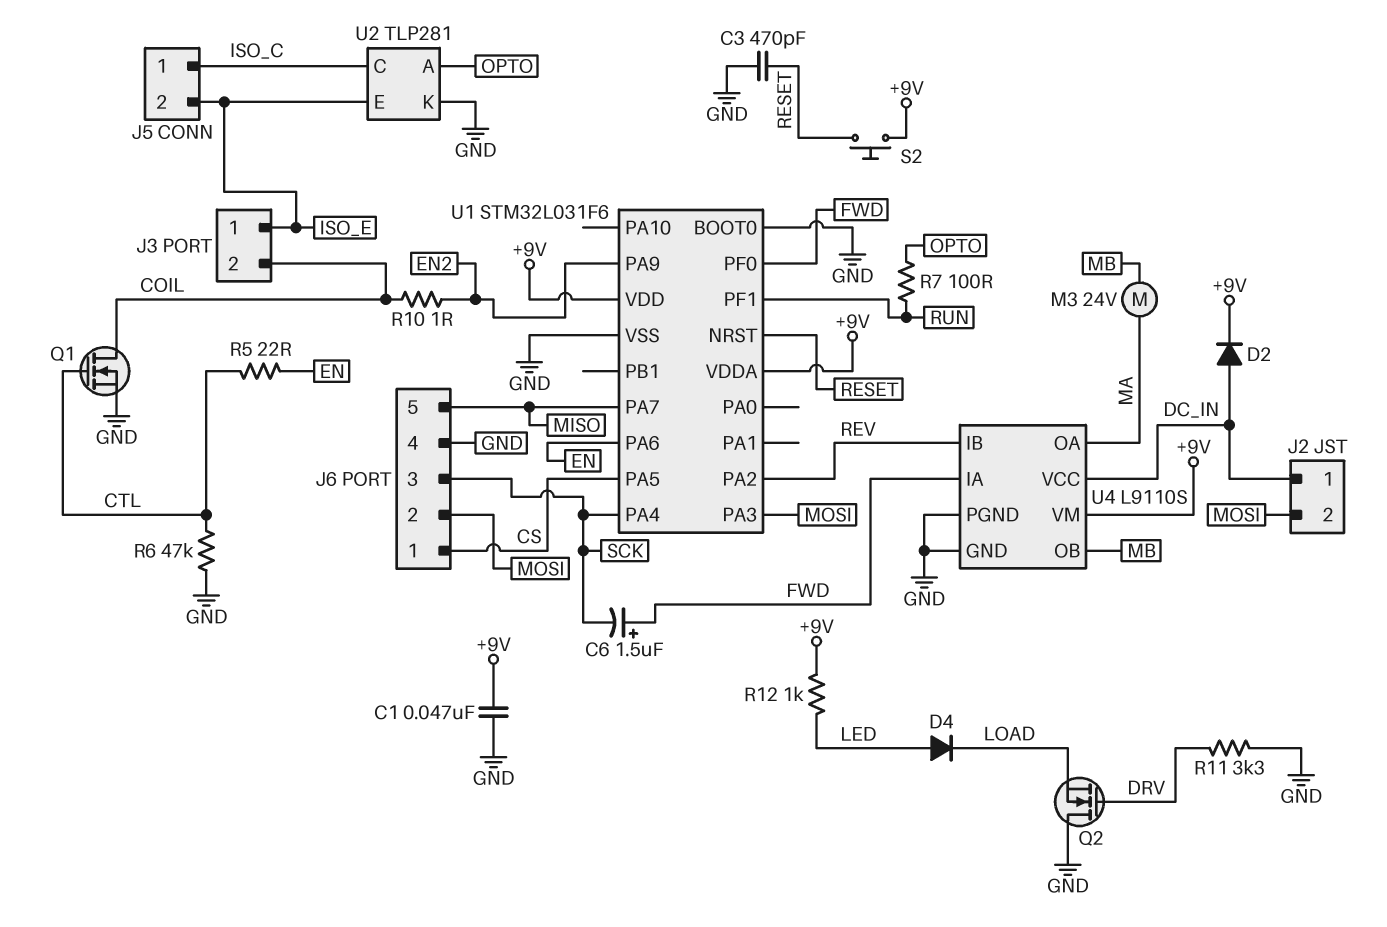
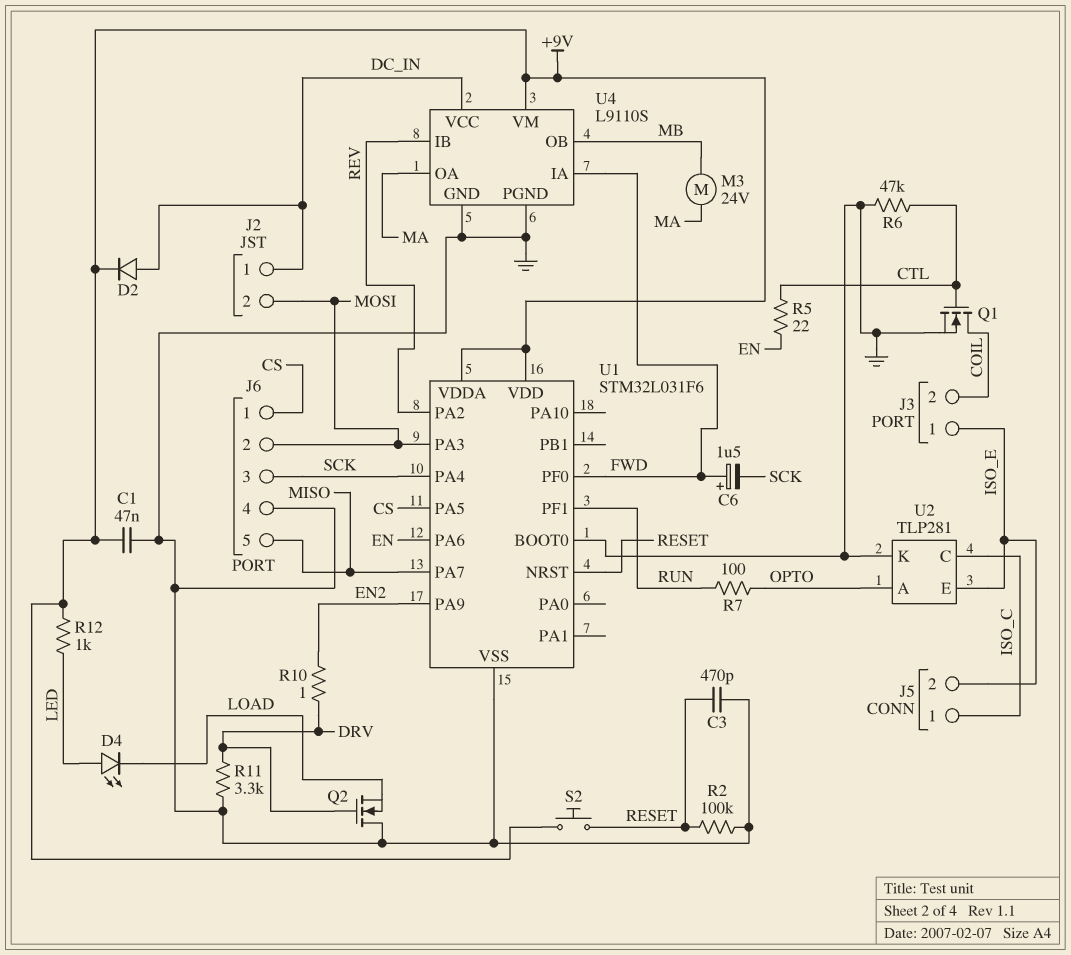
D4: diode (A LED, K LOAD) -> LED (A LED, K LOAD)
R2: none -> 100k (GND, RESET)
R10: 1 (COIL, EN2) -> 1 (DRV, EN2)

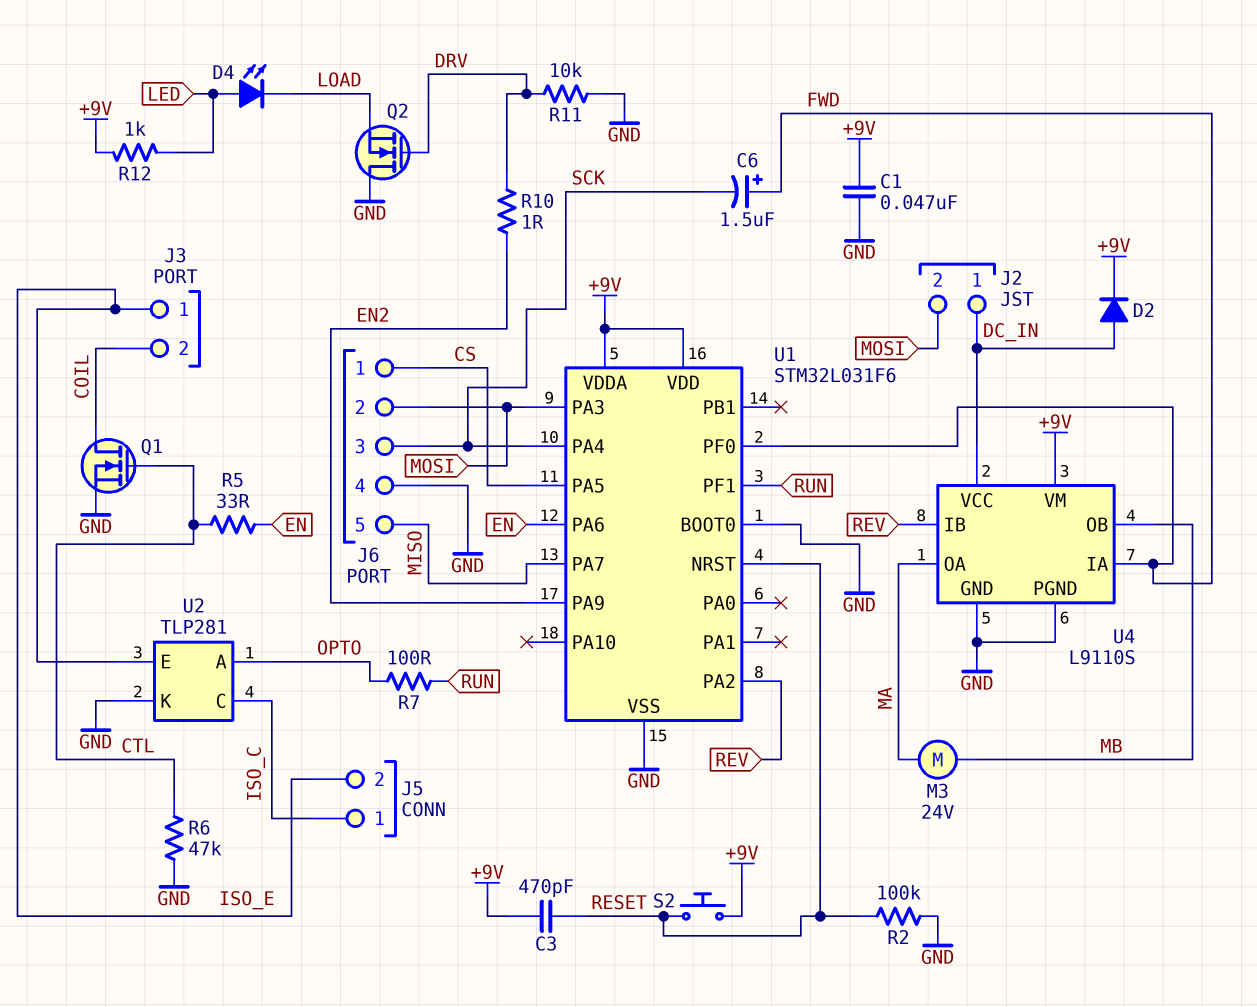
C3: 470pF (GND, RESET) -> 470pF (+9V, RESET)
R5: 22 (CTL, EN) -> 33 (CTL, EN)
R11: 3.3k (DRV, GND) -> 10k (DRV, GND)

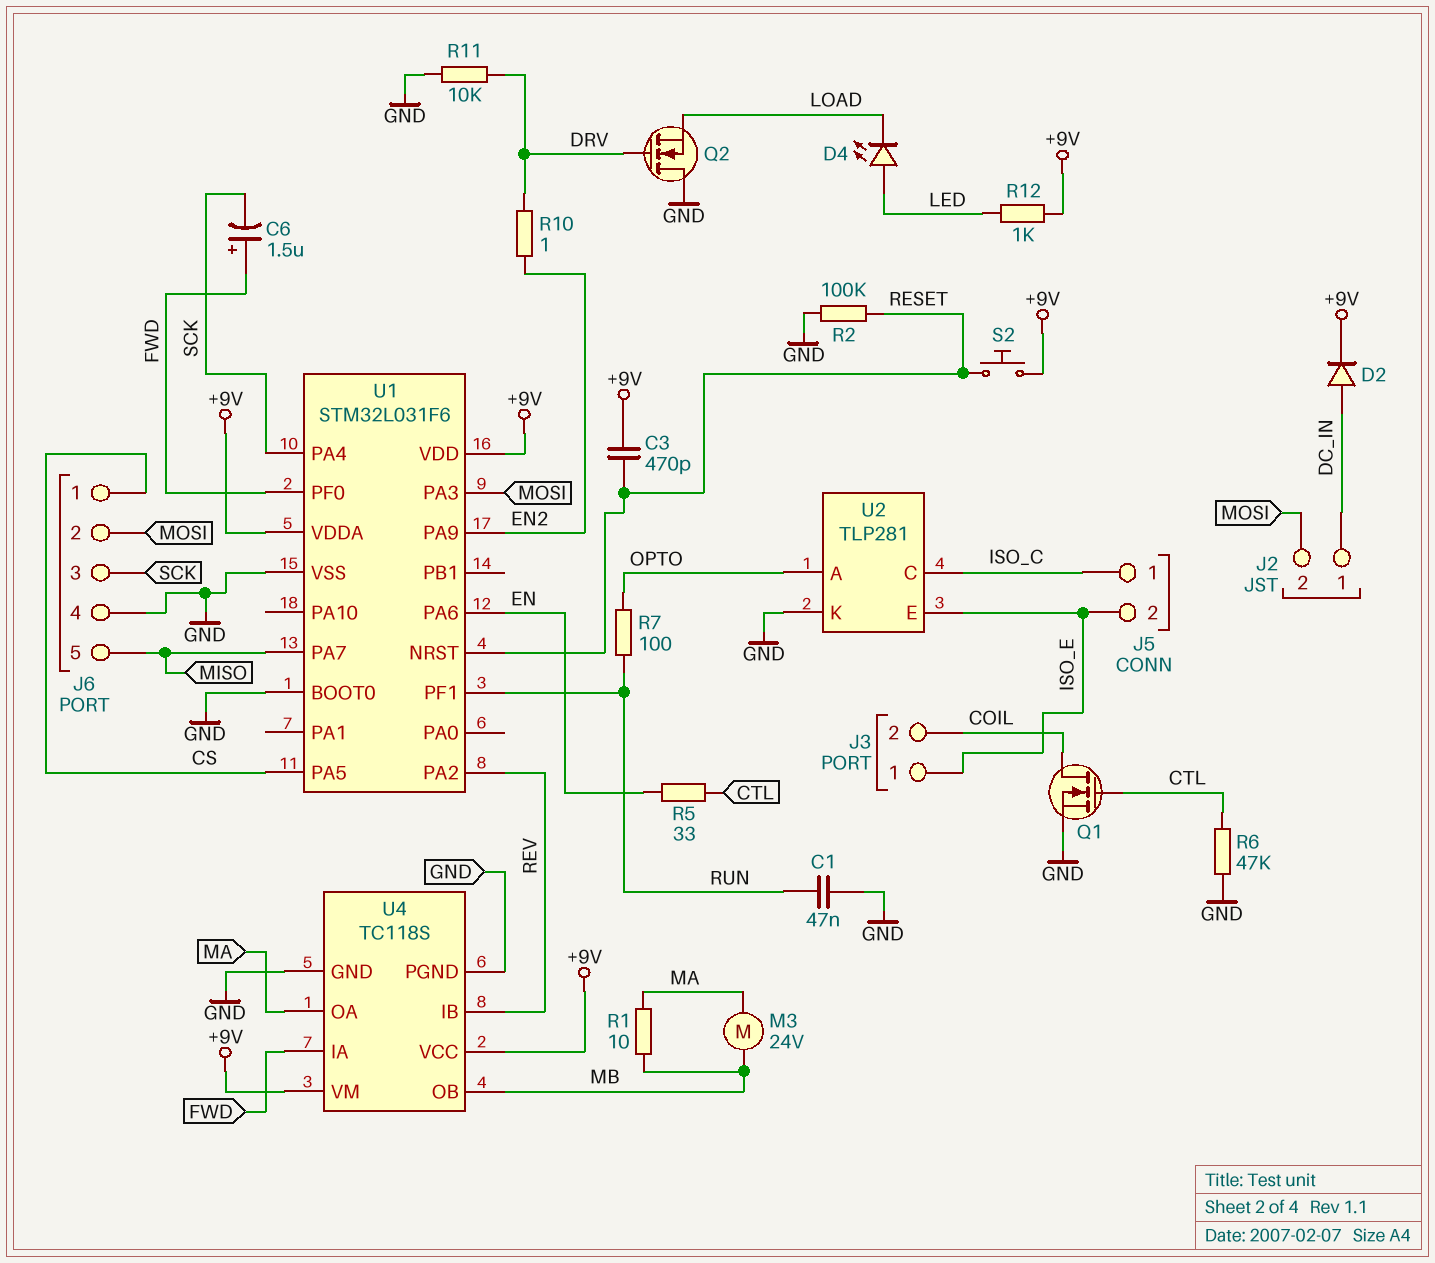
C1: 47nF (+9V, GND) -> 47nF (GND, RUN)
R1: none -> 10 (MA, MB)
U4: L9110S -> TC118S
U4 pin VCC: DC_IN -> +9V

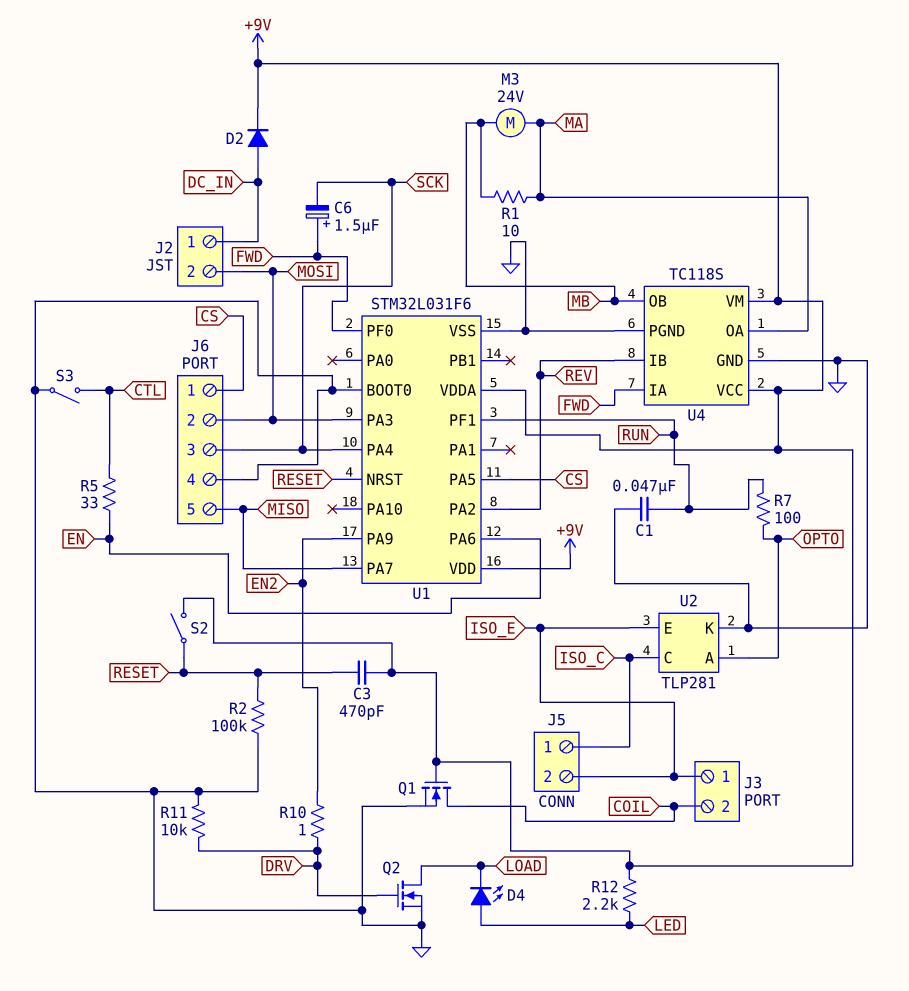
Q1: NMOS (G CTL, D COIL, S GND) -> NMOS (G +9V, D COIL, S GND)
Q2: NMOS (G DRV, D GND, S LOAD) -> NMOS (G DRV, D LOAD, S GND)
R6: 47k (CTL, GND) -> none
R12: 1k (+9V, LED) -> 2.2k (+9V, LED)
S2: button (+9V, RESET) -> switch (+9V, RESET)
S3: none -> switch (CTL, GND)

